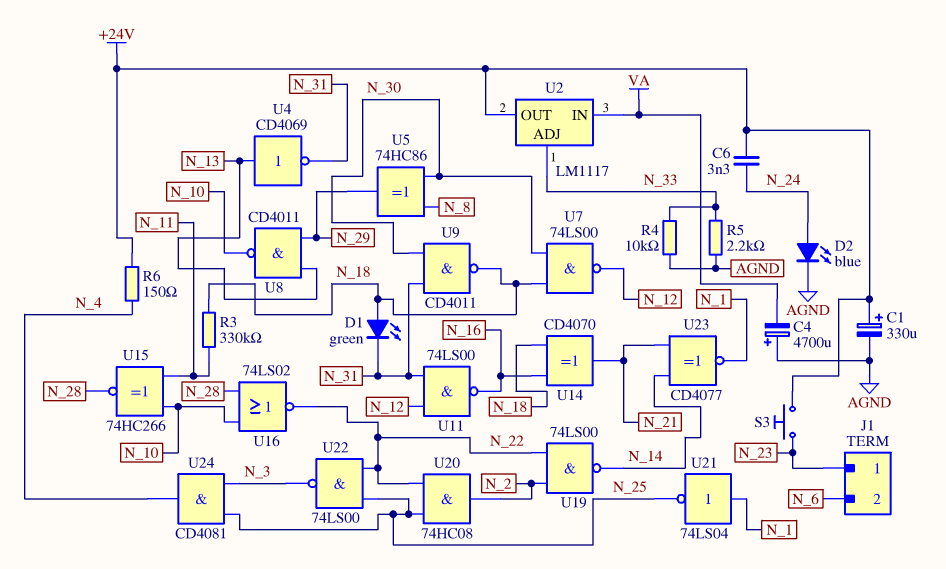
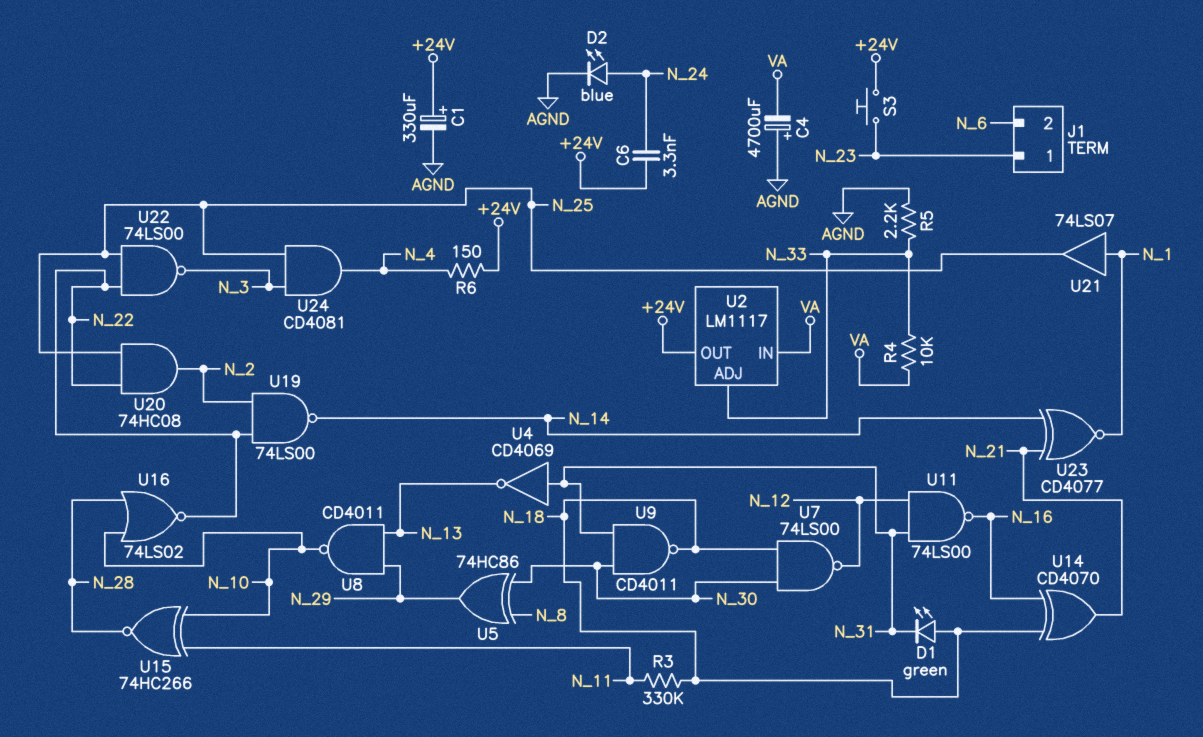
R4: 10k (AGND, N_33) -> 10k (N_33, VA)
U4: NOT CD4069 (in N_13, out N_31) -> NOT CD4069 (in N_31, out N_13)
U21: NOT 74LS04 (in N_1, out N_25) -> buffer 74LS07 (in N_1, out N_25)

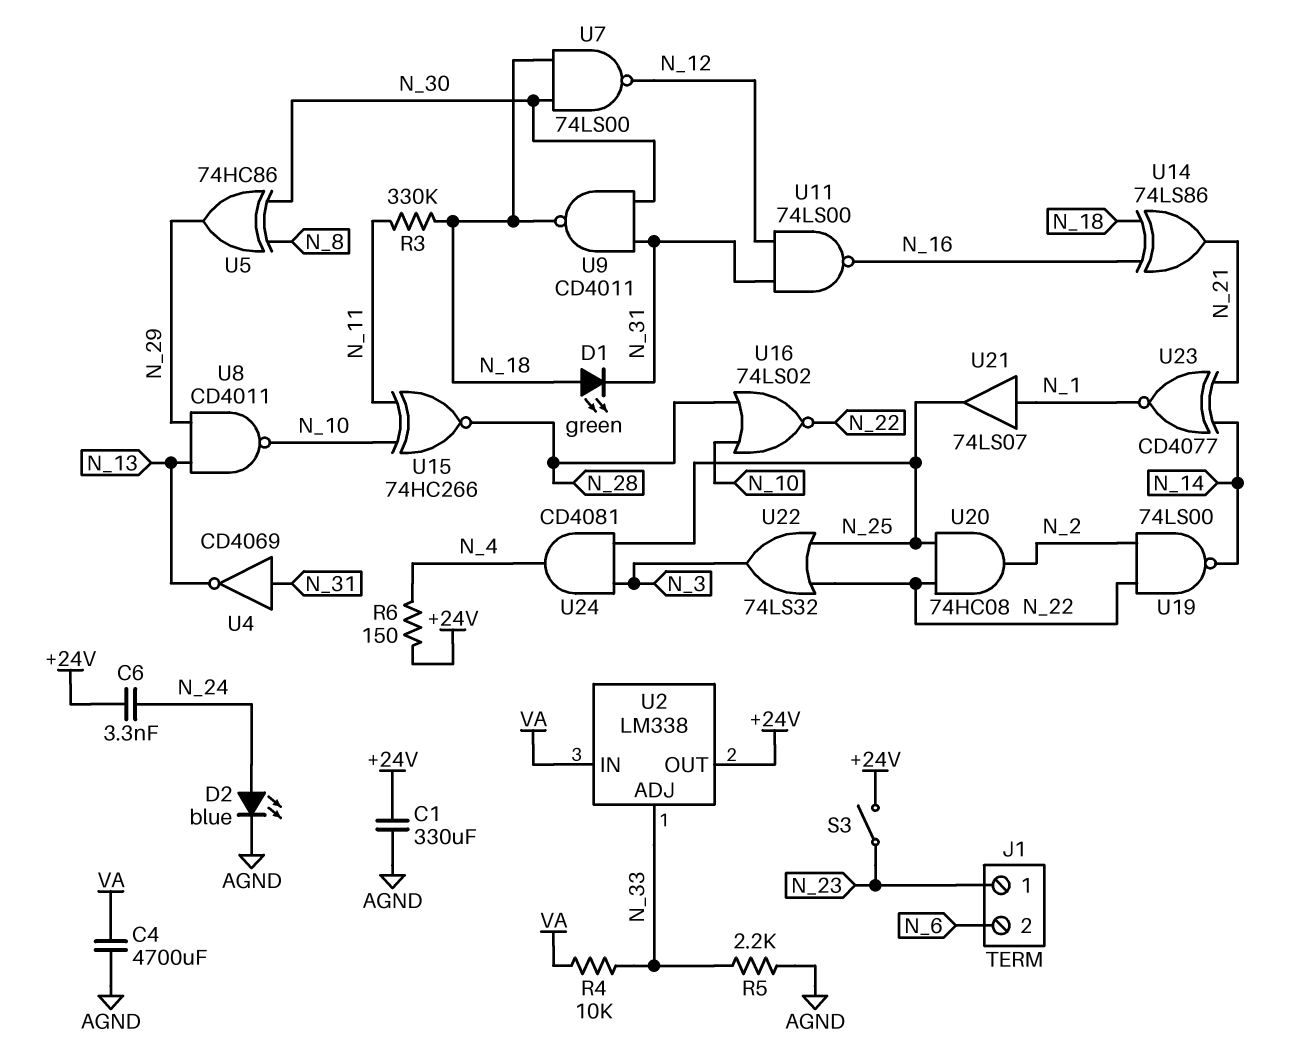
C1: 330uF (plus +24V, minus AGND) -> 330uF (+24V, AGND)
C4: 4700uF (plus AGND, minus VA) -> 4700uF (AGND, VA)
S3: button (+24V, N_23) -> switch (+24V, N_23)
U2: LM1117 -> LM338
U14: XOR CD4070 (in N_16, in N_18, out N_21) -> XOR 74LS86 (in N_16, in N_18, out N_21)
U22: NAND 74LS00 (in N_22, in N_25, out N_3) -> OR 74LS32 (in N_22, in N_25, out N_3)

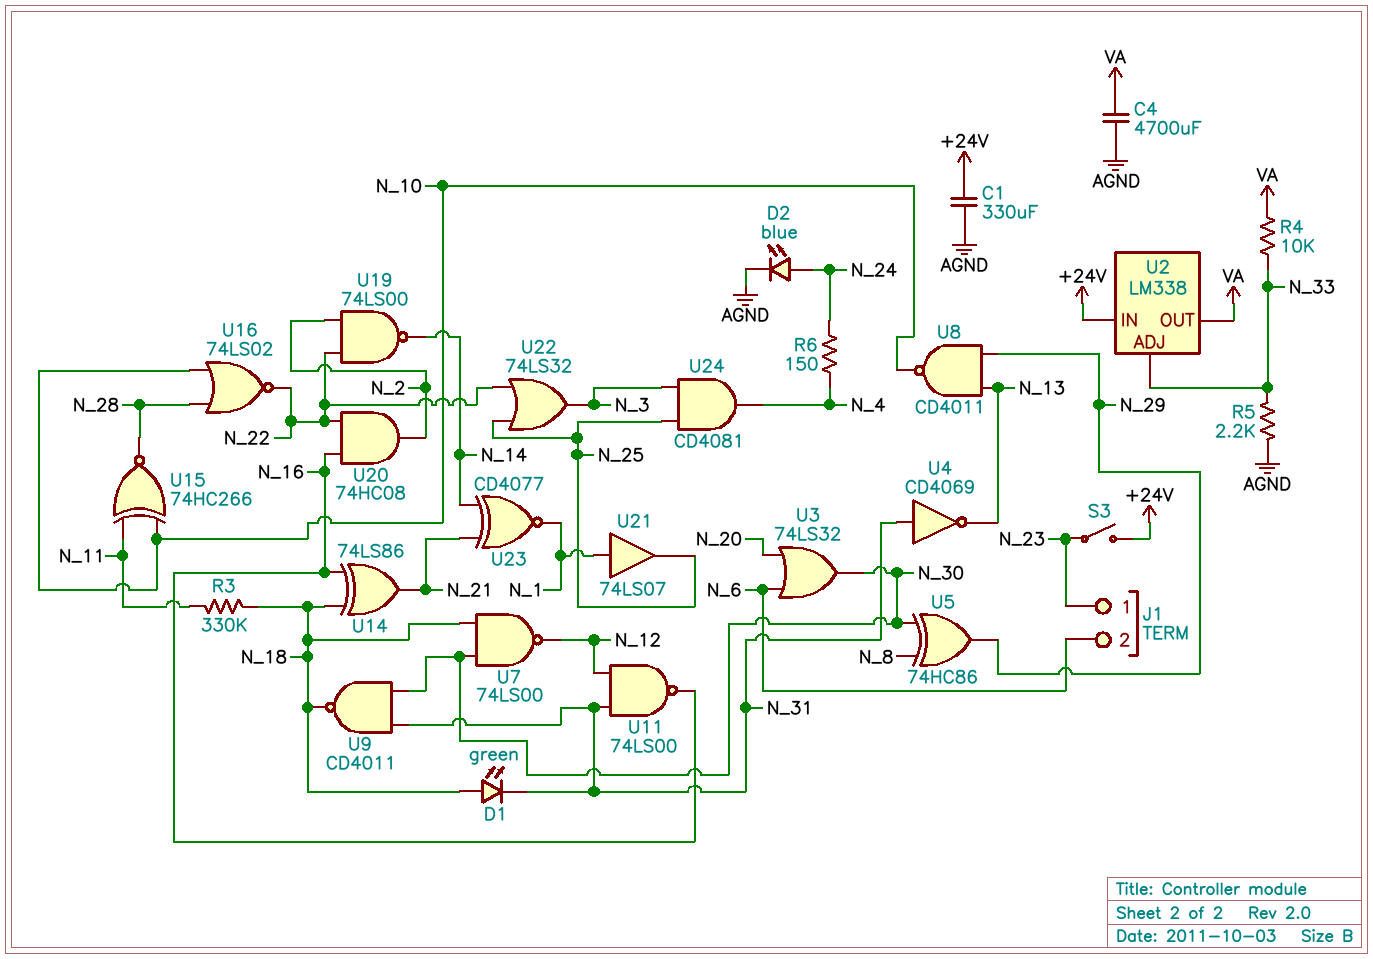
C6: 3.3nF (+24V, N_24) -> none
R6: 150 (+24V, N_4) -> 150 (N_4, N_24)
U2 pin IN: VA -> +24V
U2 pin OUT: +24V -> VA
U3: none -> OR 74LS32 (in N_6, in N_20, out N_30)
U20: AND 74HC08 (in N_22, in N_25, out N_2) -> AND 74HC08 (in N_16, in N_22, out N_2)

